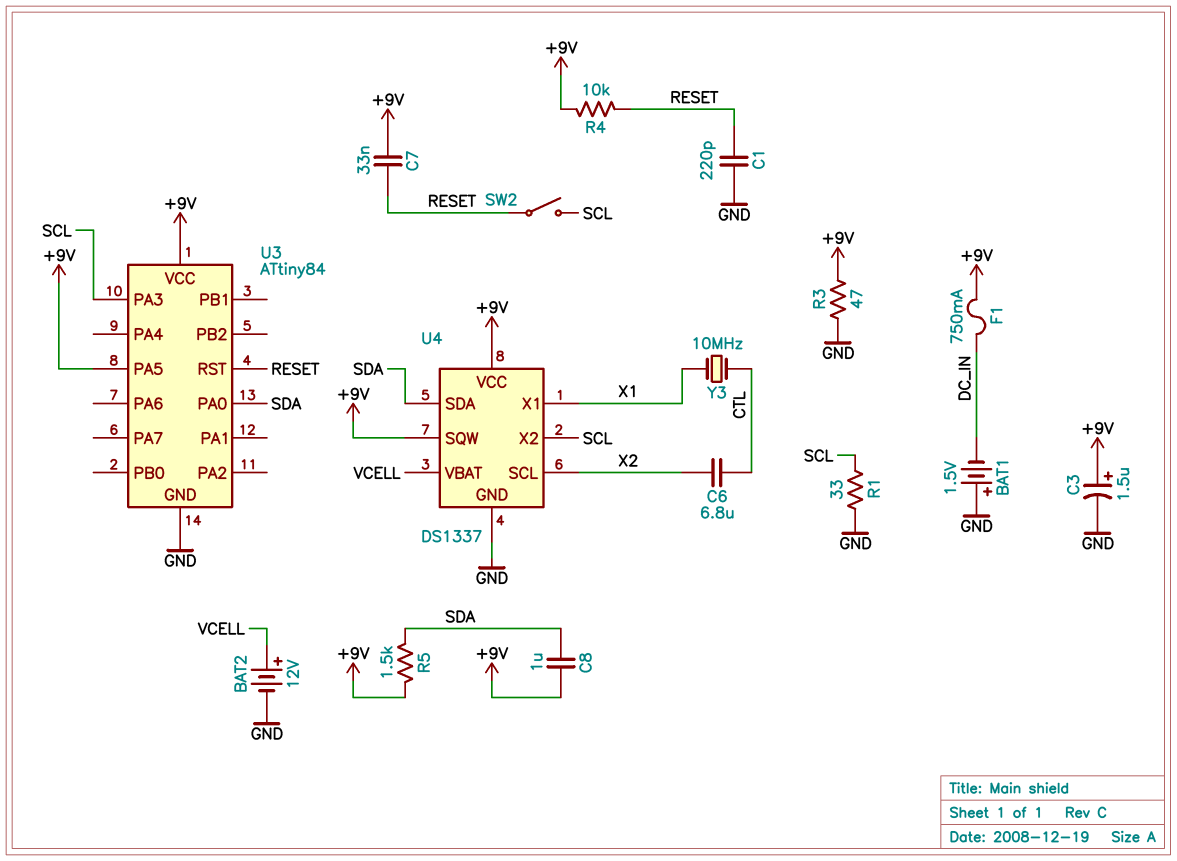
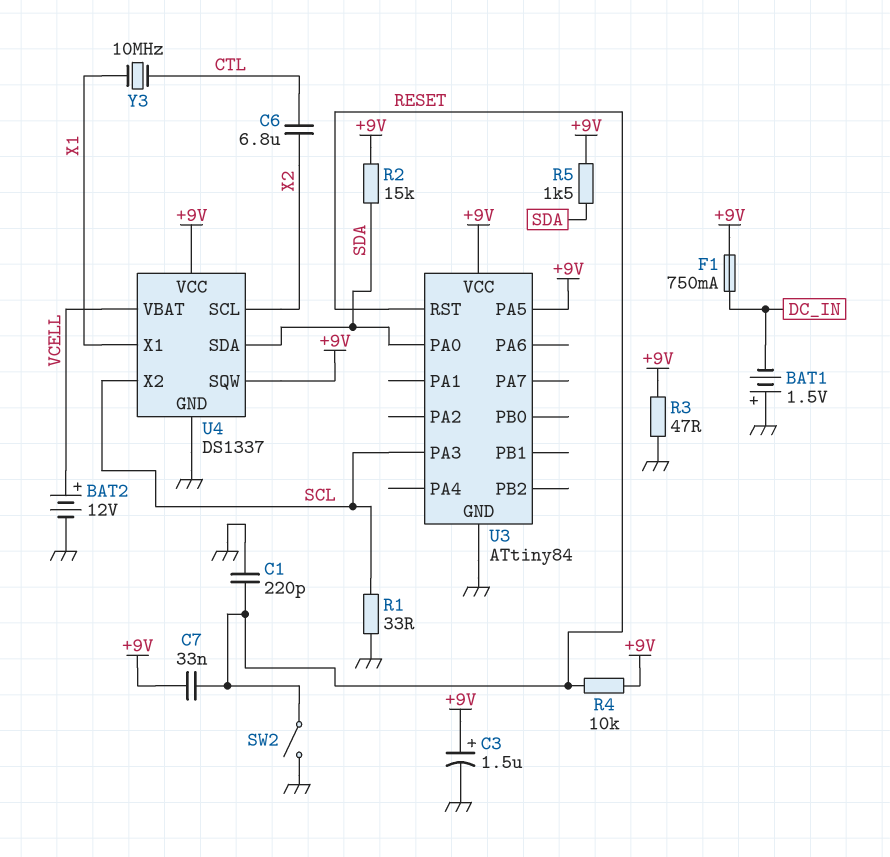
C8: 1uF (+9V, SDA) -> none
R2: none -> 15k (+9V, SDA)
SW2: switch (RESET, SCL) -> switch (GND, RESET)

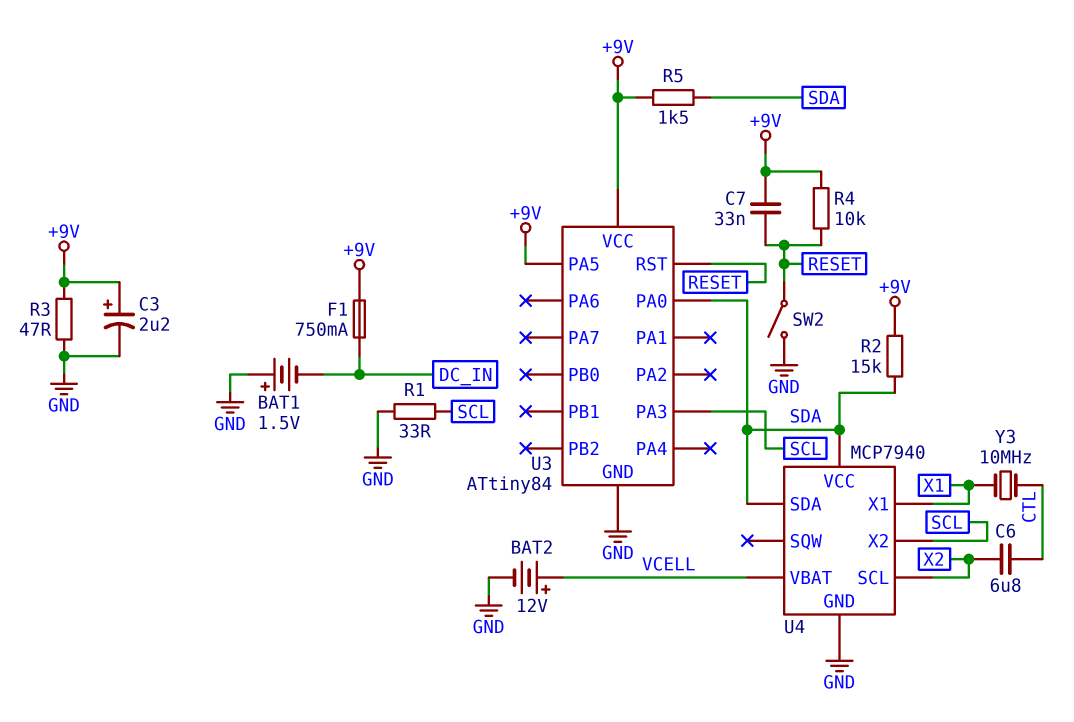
C1: 220pF (GND, RESET) -> none
C3: 1.5uF (plus +9V, minus GND) -> 2.2uF (plus +9V, minus GND)
U4: DS1337 -> MCP7940
U4 pin SQW: +9V -> none
U4 pin VCC: +9V -> SDA

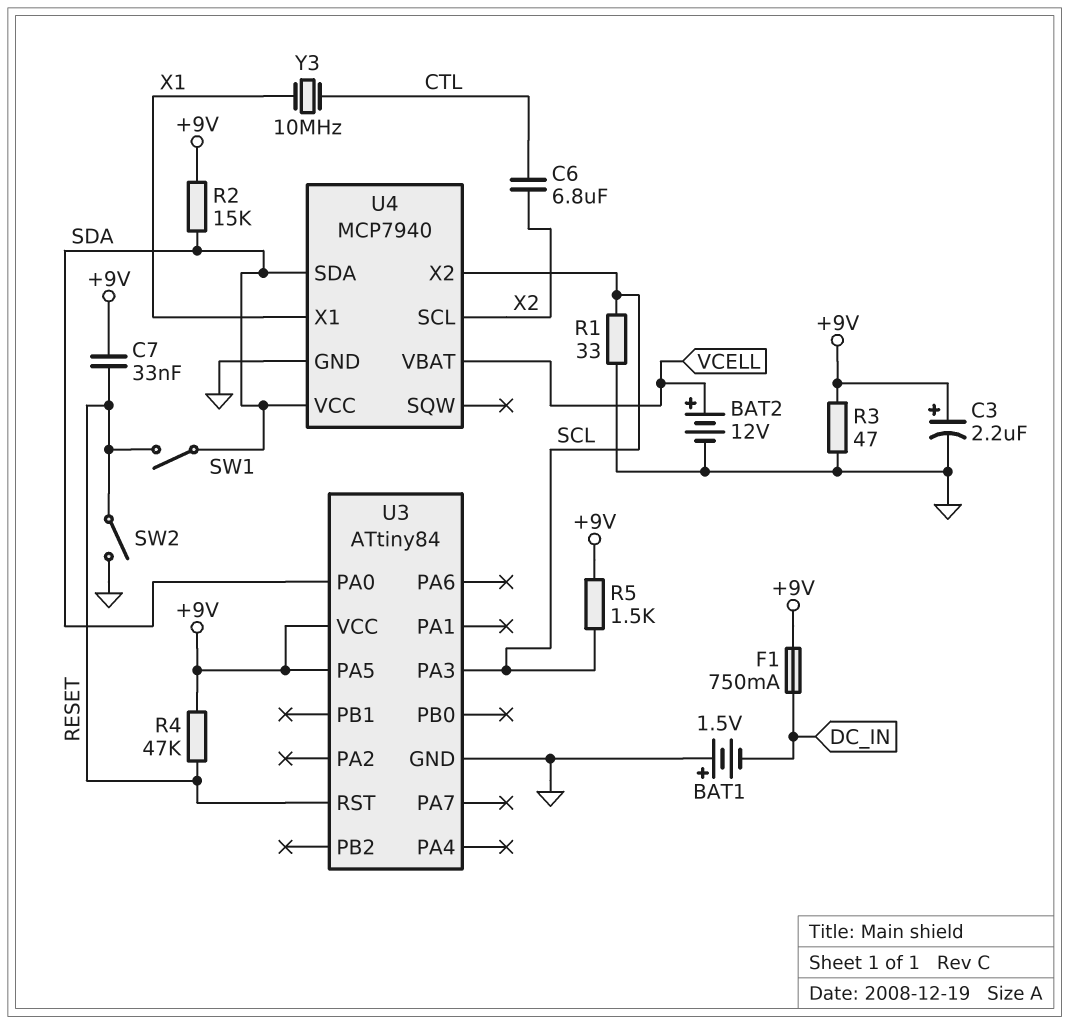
R4: 10k (+9V, RESET) -> 47k (+9V, RESET)
R5: 1.5k (+9V, SDA) -> 1.5k (+9V, SCL)
SW1: none -> switch (RESET, SDA)

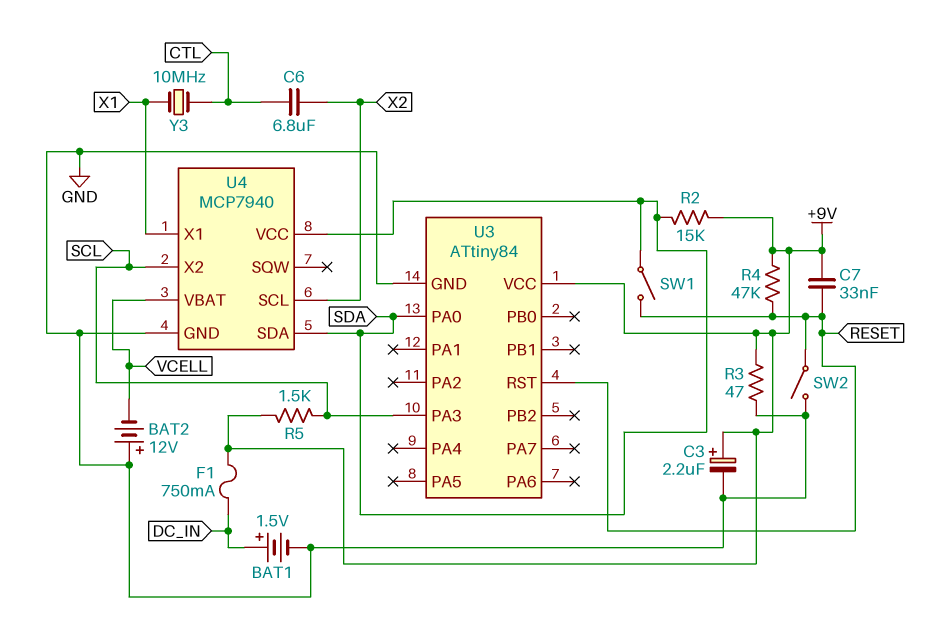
BAT1: 1.5V (plus GND, minus DC_IN) -> 1.5V (plus DC_IN, minus GND)
BAT2: 12V (plus VCELL, minus GND) -> 12V (plus GND, minus VCELL)
R1: 33 (GND, SCL) -> none
U3 pin PA5: +9V -> none

